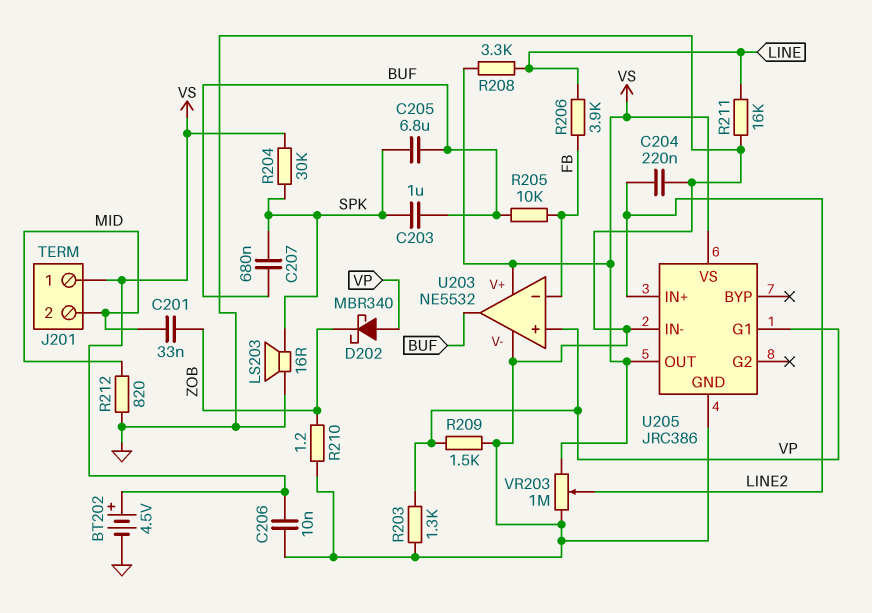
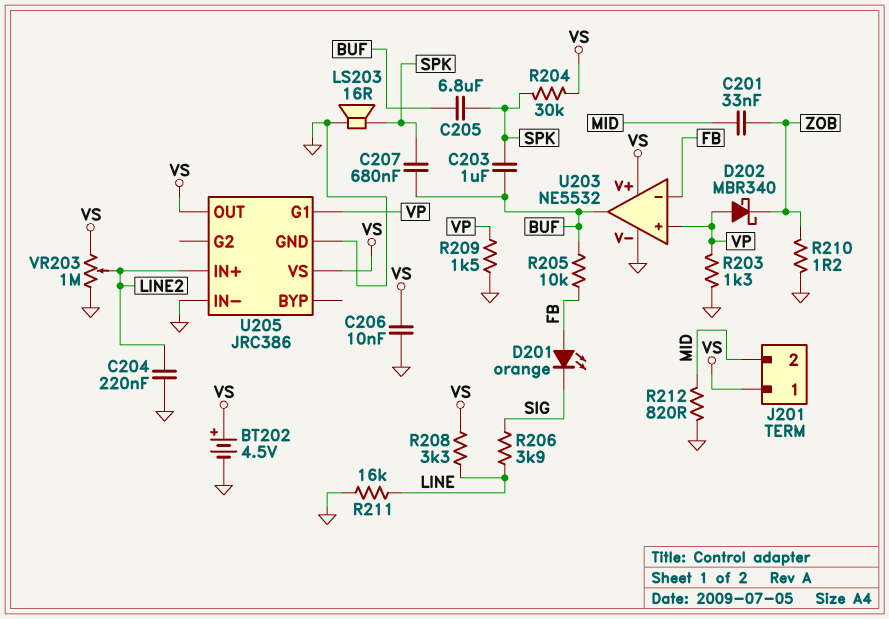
D201: none -> LED orange (A FB, K SIG)
R206: 3.9k (FB, LINE) -> 3.9k (LINE, SIG)

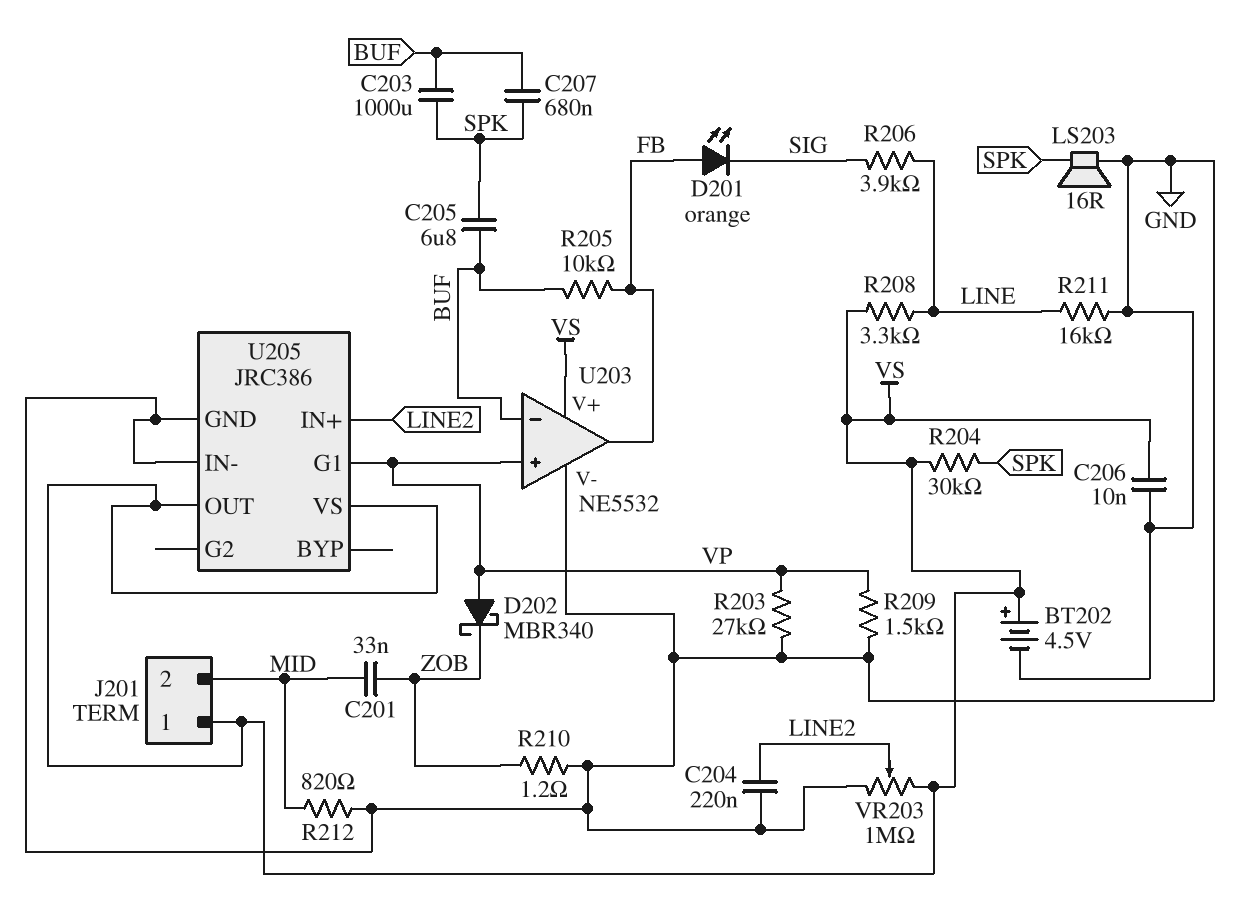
C203: 1uF (BUF, SPK) -> 1000uF (BUF, SPK)
R203: 1.3k (GND, VP) -> 27k (GND, VP)
U203 pin in-: FB -> BUF
U203 pin out: BUF -> FB

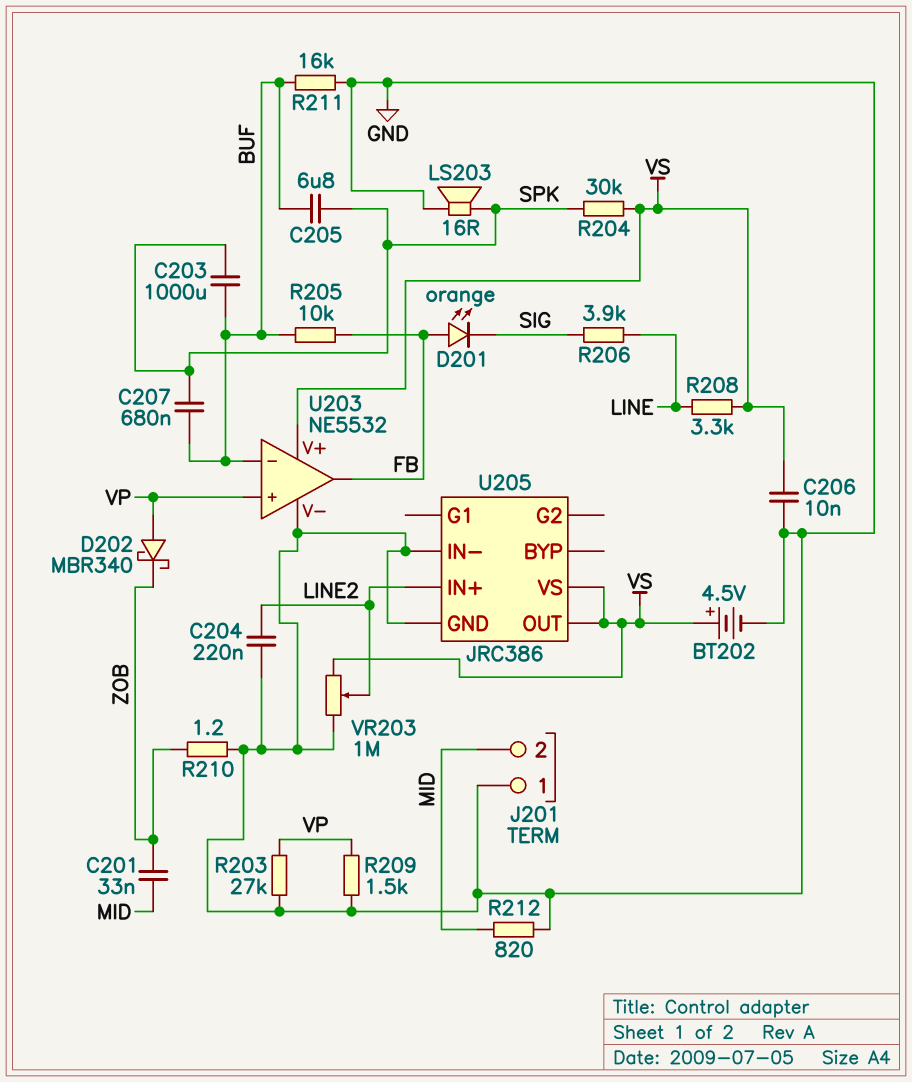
J201 pin 1: VS -> GND
R211: 16k (GND, LINE) -> 16k (BUF, GND)
U205 pin G1: VP -> none

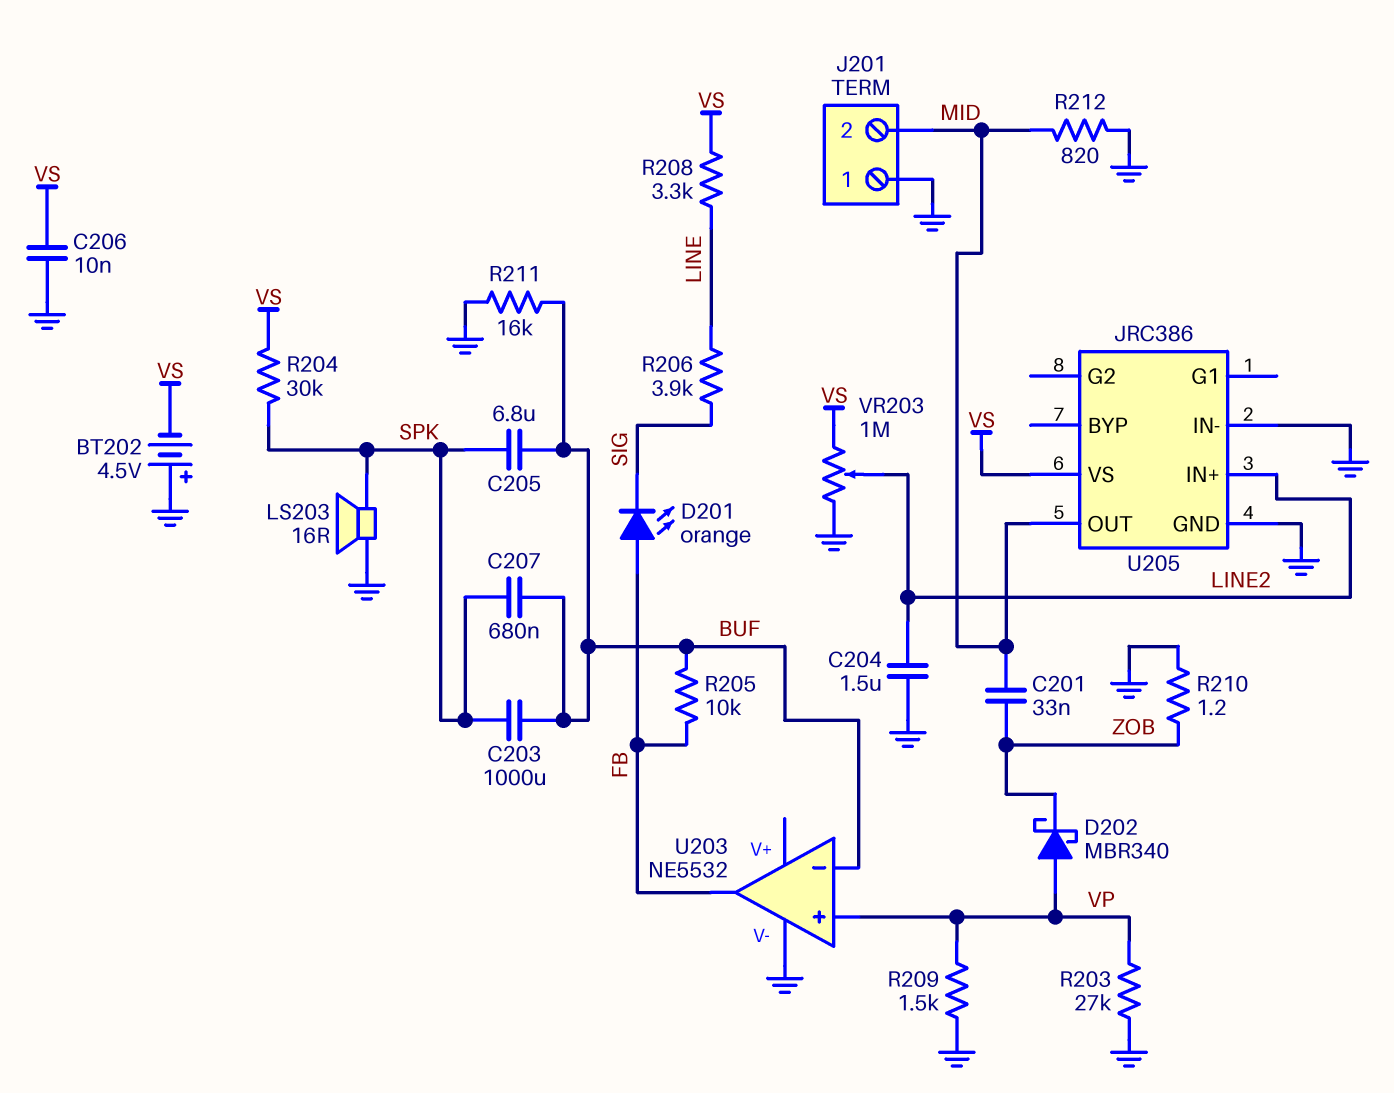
BT202: 4.5V (plus VS, minus GND) -> 4.5V (plus GND, minus VS)
C204: 220nF (GND, LINE2) -> 1.5uF (GND, LINE2)
U203 pin V+: VS -> none
U205 pin OUT: VS -> MID

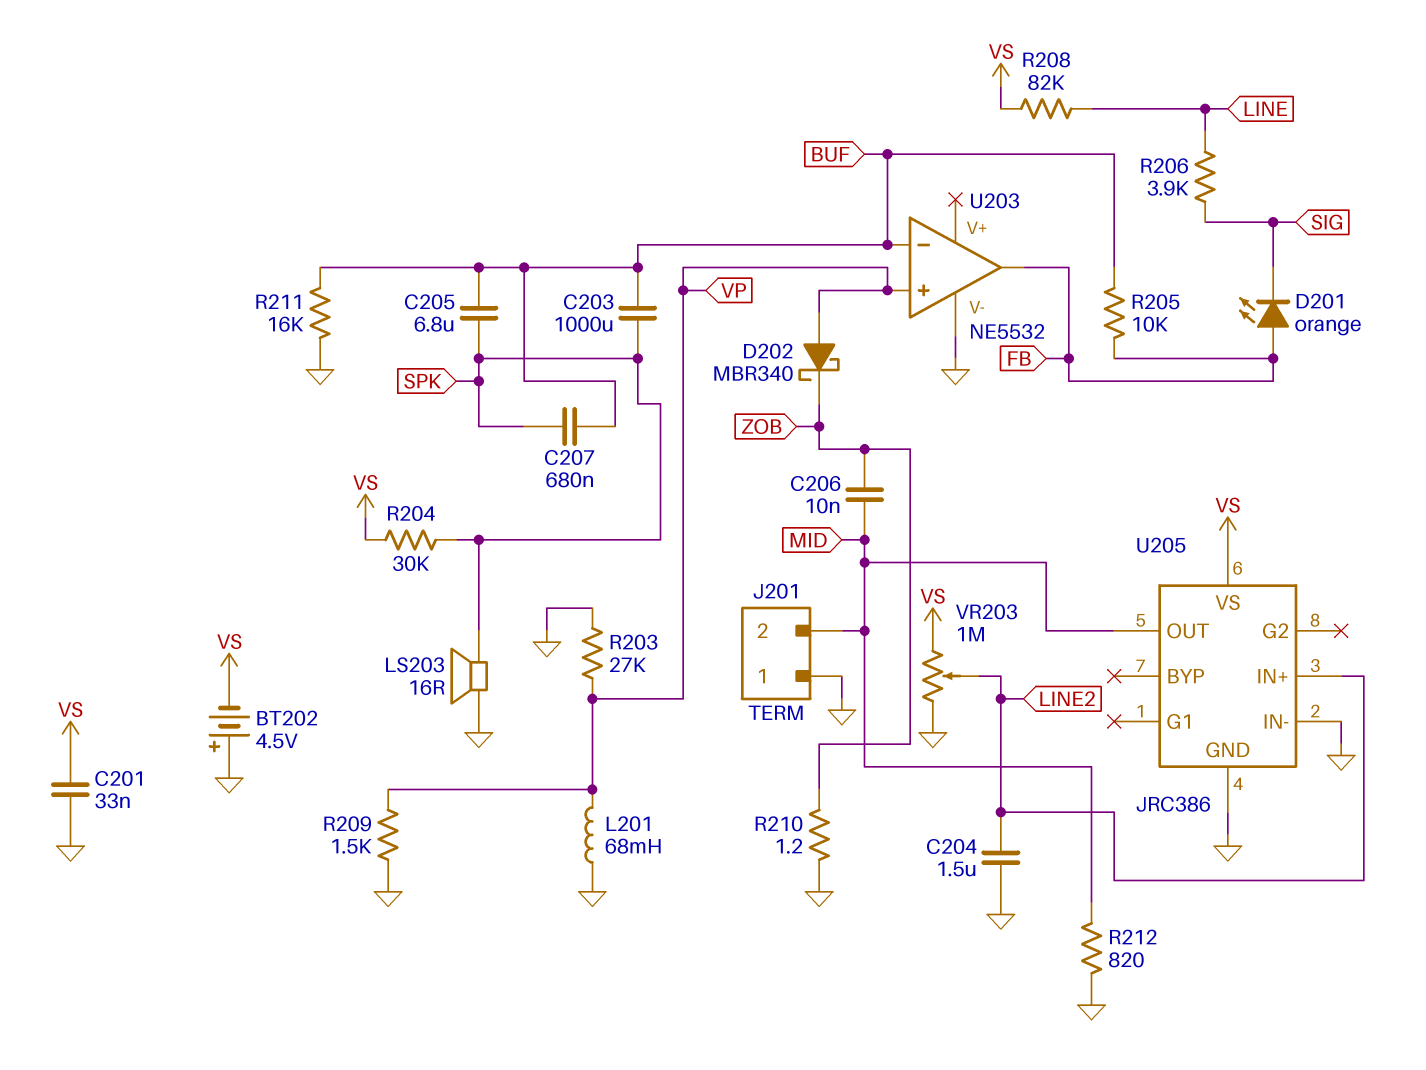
C201: 33nF (MID, ZOB) -> 33nF (GND, VS)
C206: 10nF (GND, VS) -> 10nF (MID, ZOB)
L201: none -> 68mH (GND, VP)
R208: 3.3k (LINE, VS) -> 82k (LINE, VS)

